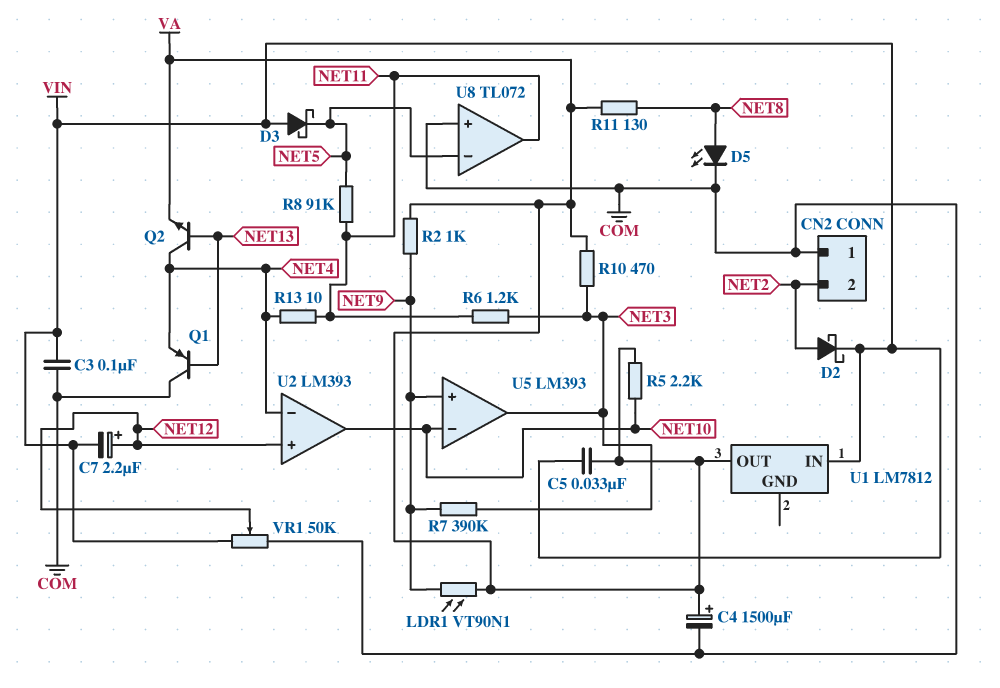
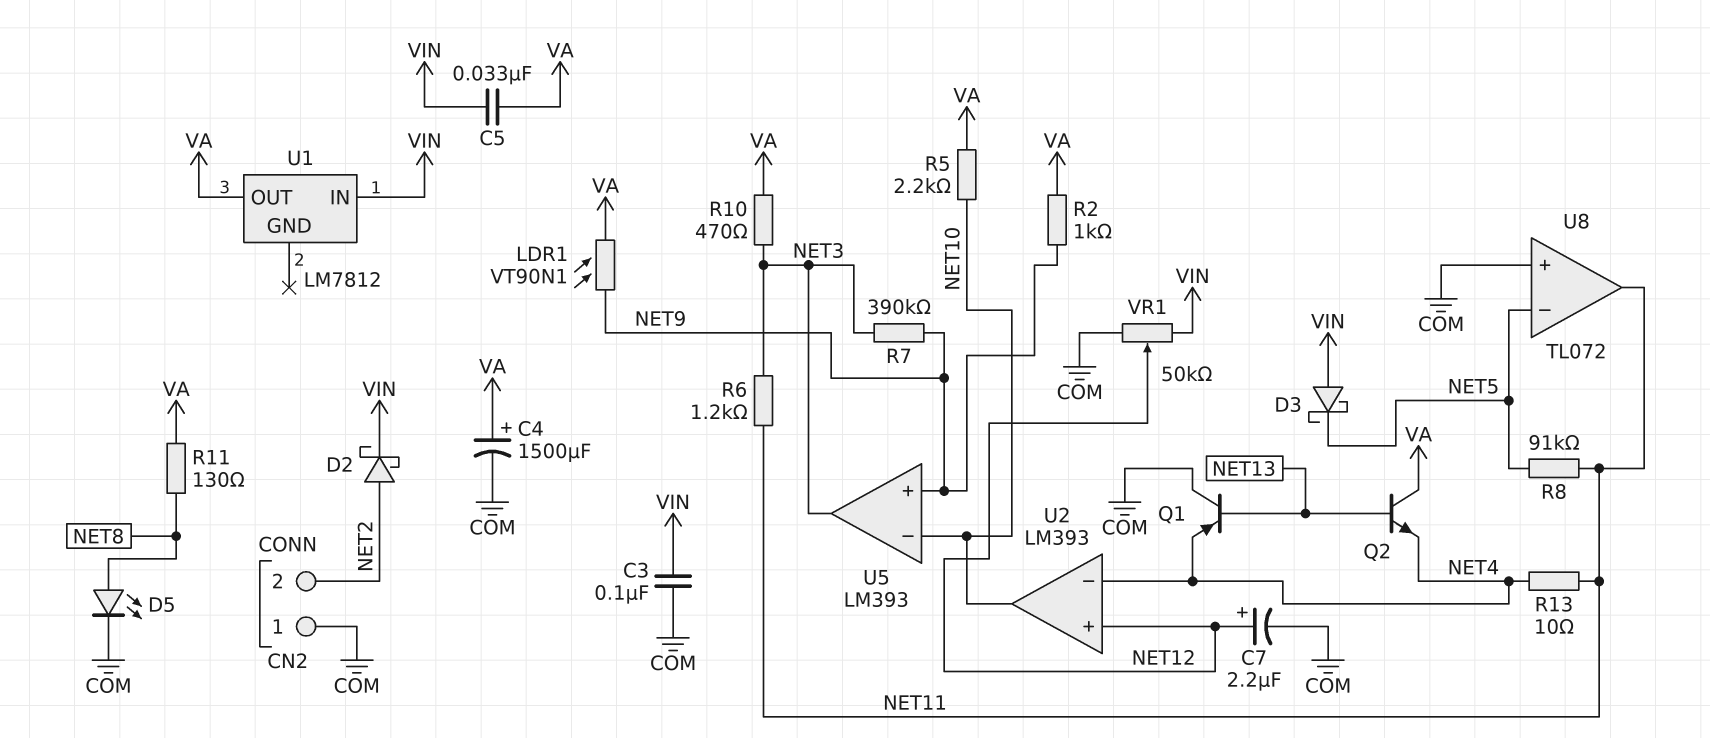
C7: 2.2uF (plus NET12, minus VIN) -> 2.2uF (plus NET12, minus COM)
Q2: NPN (B NET13, C NET4, E VA) -> NPN (B NET13, C VA, E NET4)

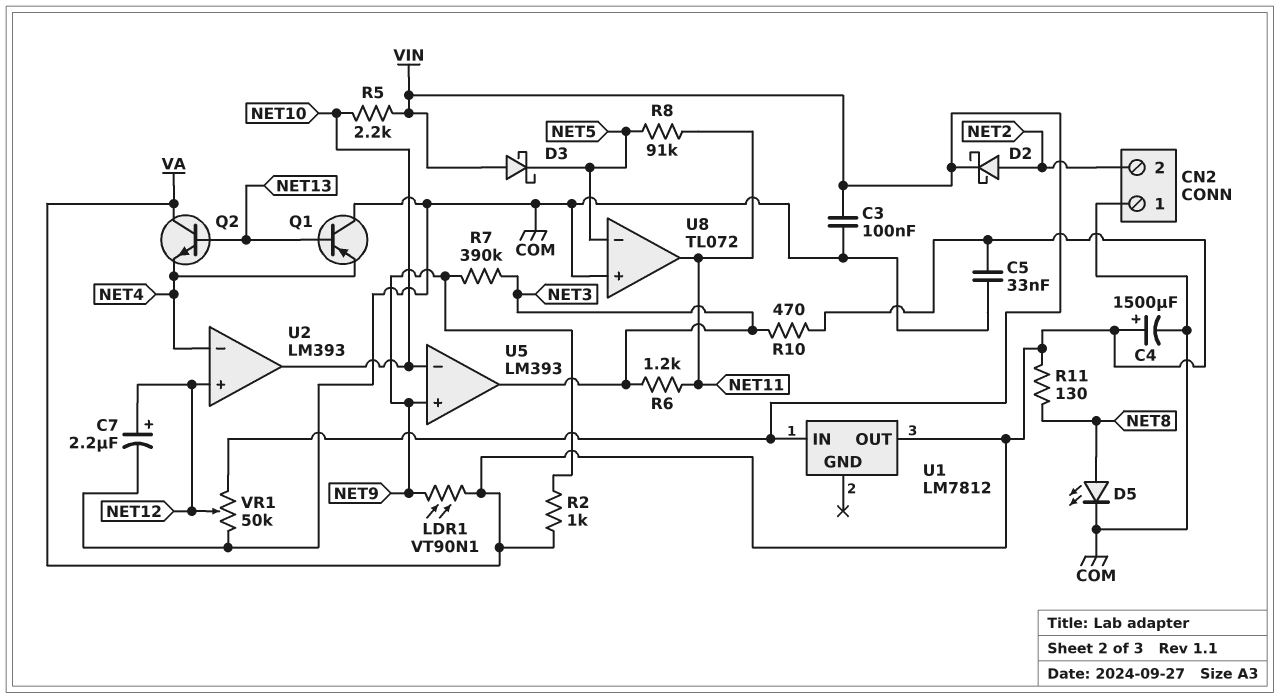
C5: 33nF (VA, VIN) -> 33nF (COM, VA)
R5: 2.2k (NET10, VA) -> 2.2k (NET10, VIN)
R13: 10 (NET4, NET11) -> none

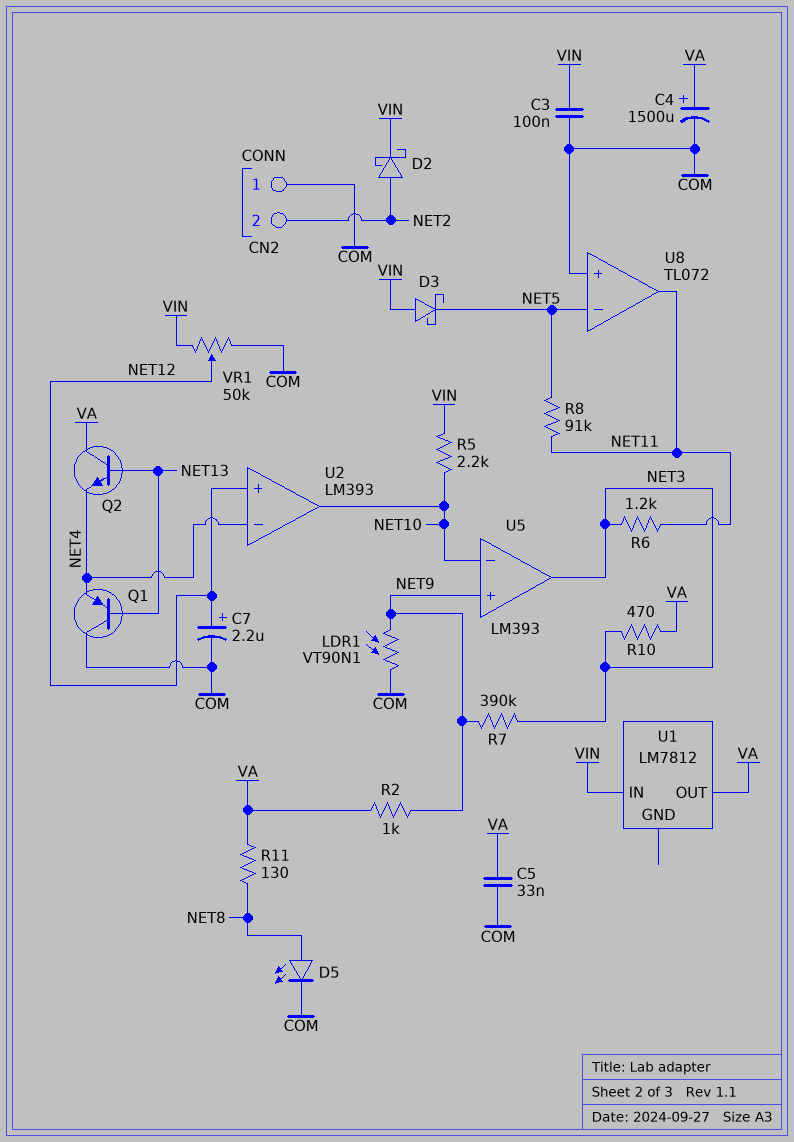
LDR1: VT90N1 (NET9, VA) -> VT90N1 (COM, NET9)

